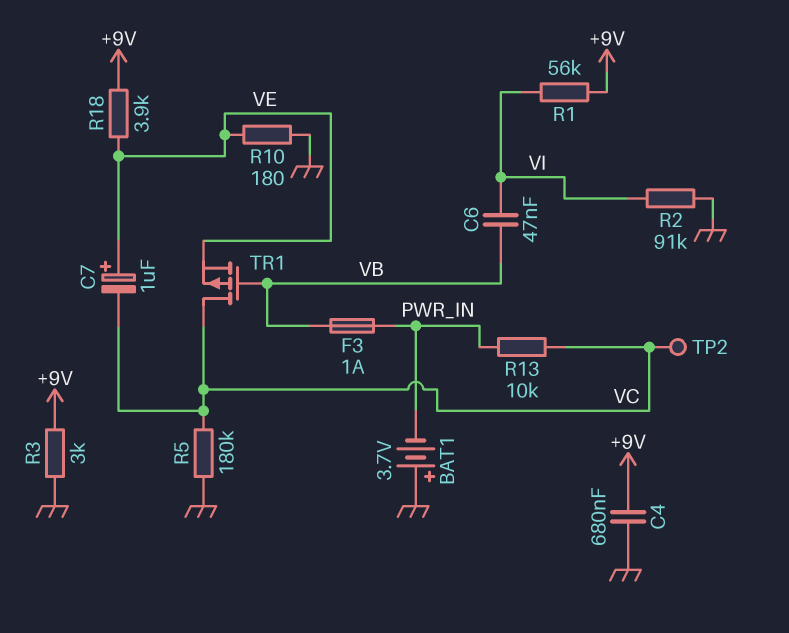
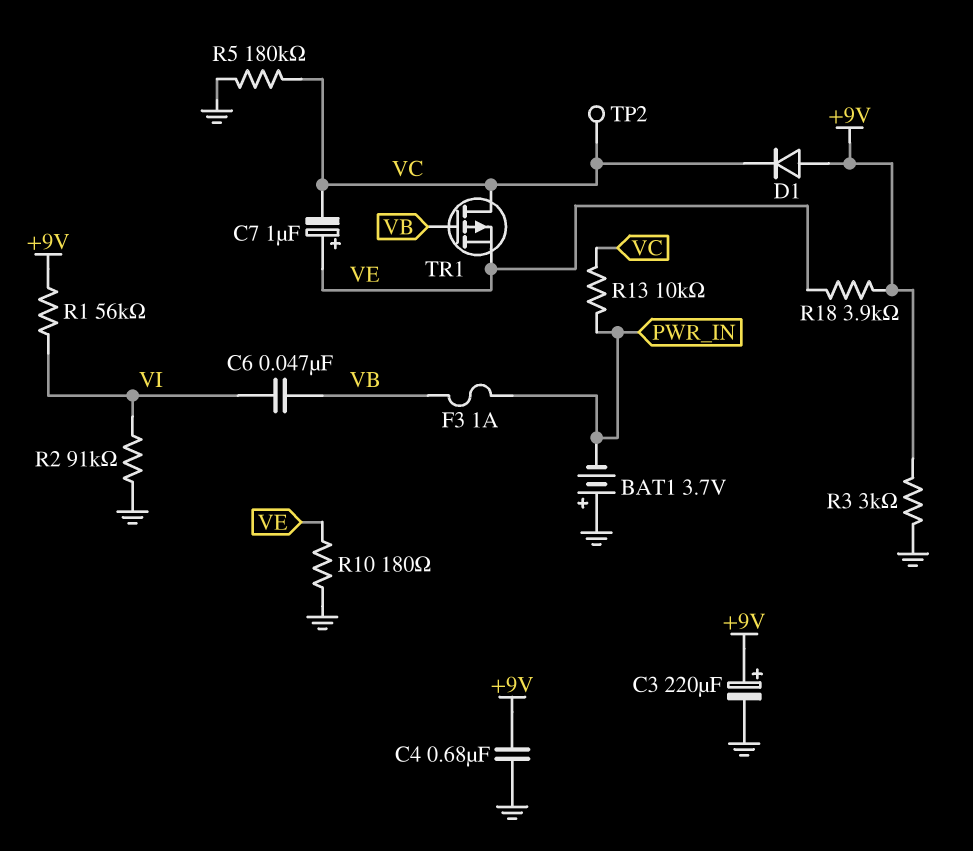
C3: none -> 220uF (plus +9V, minus GND)
D1: none -> diode (A +9V, K VC)

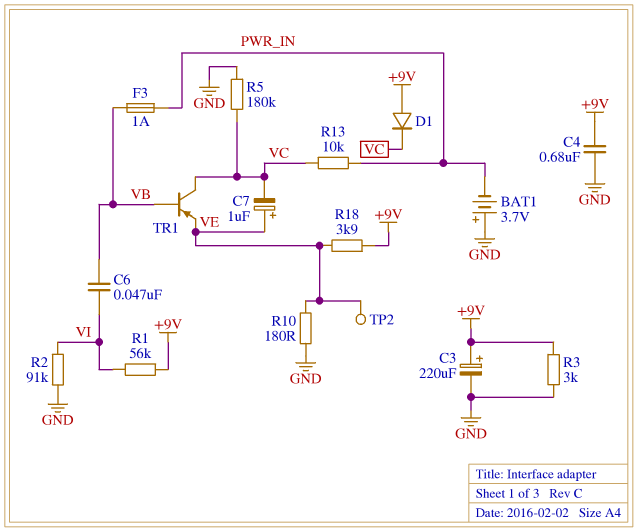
TP2: test point (VC) -> test point (VE)
TR1: PMOS (G VB, D VC, S VE) -> PNP (B VB, C VC, E VE)

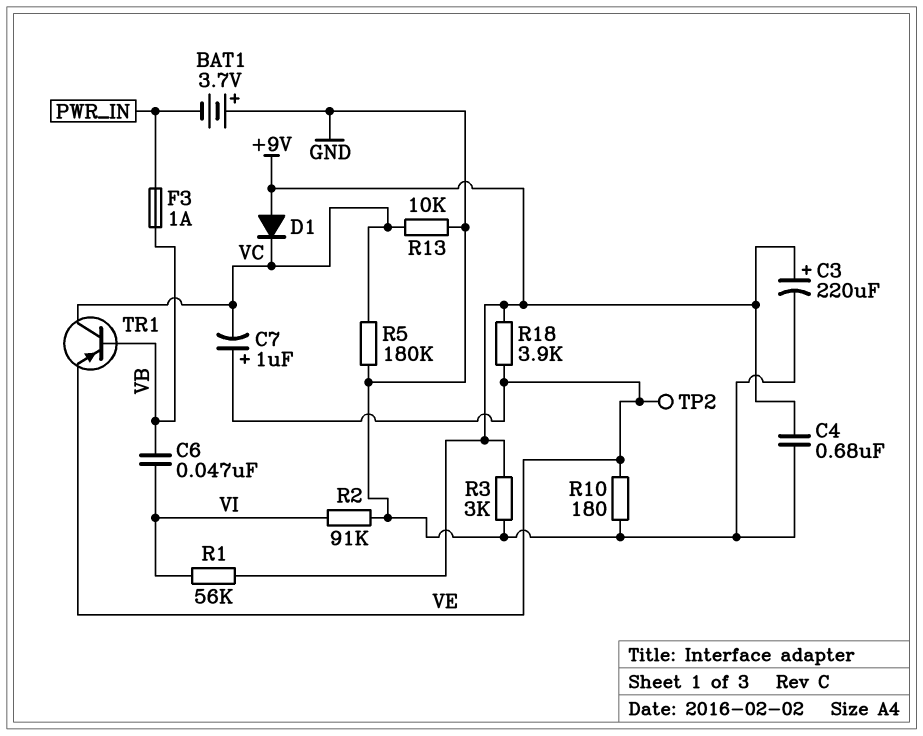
R13: 10k (PWR_IN, VC) -> 10k (GND, VC)

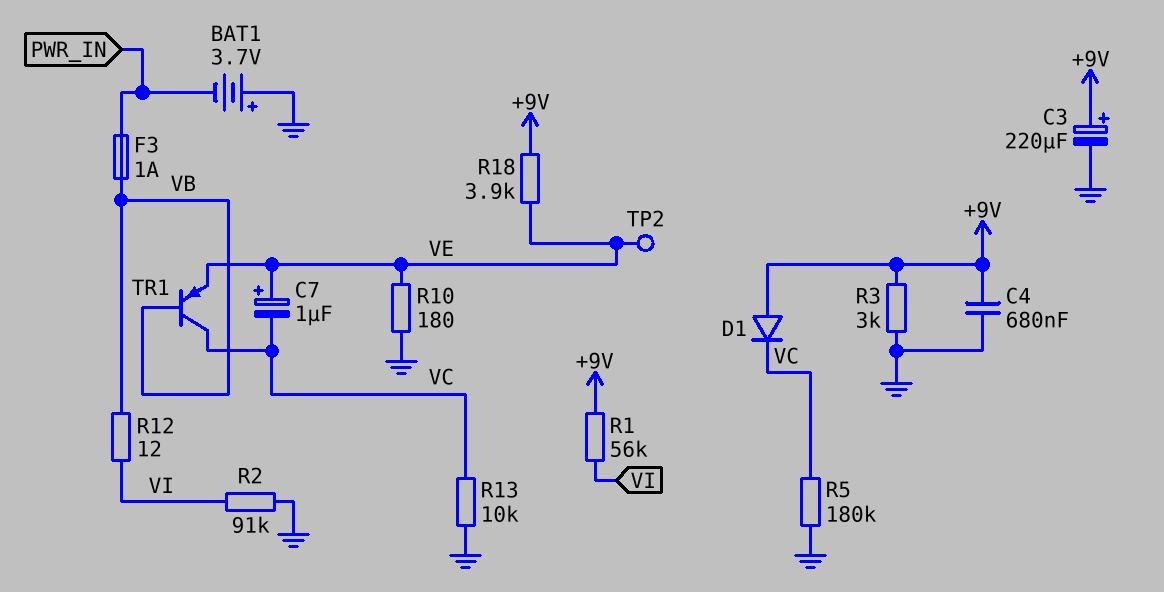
C6: 47nF (VB, VI) -> none
R12: none -> 12 (VB, VI)

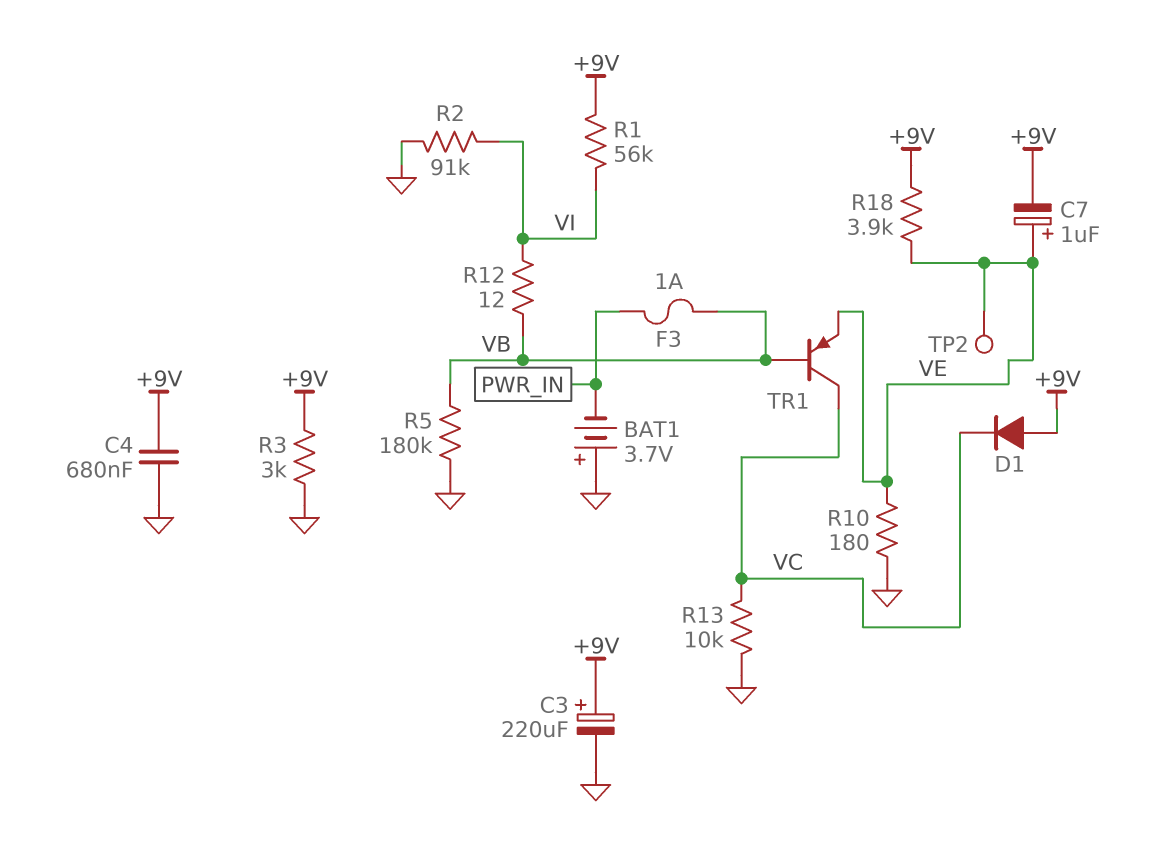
C7: 1uF (plus VE, minus VC) -> 1uF (plus VE, minus +9V)
R5: 180k (GND, VC) -> 180k (GND, VB)

